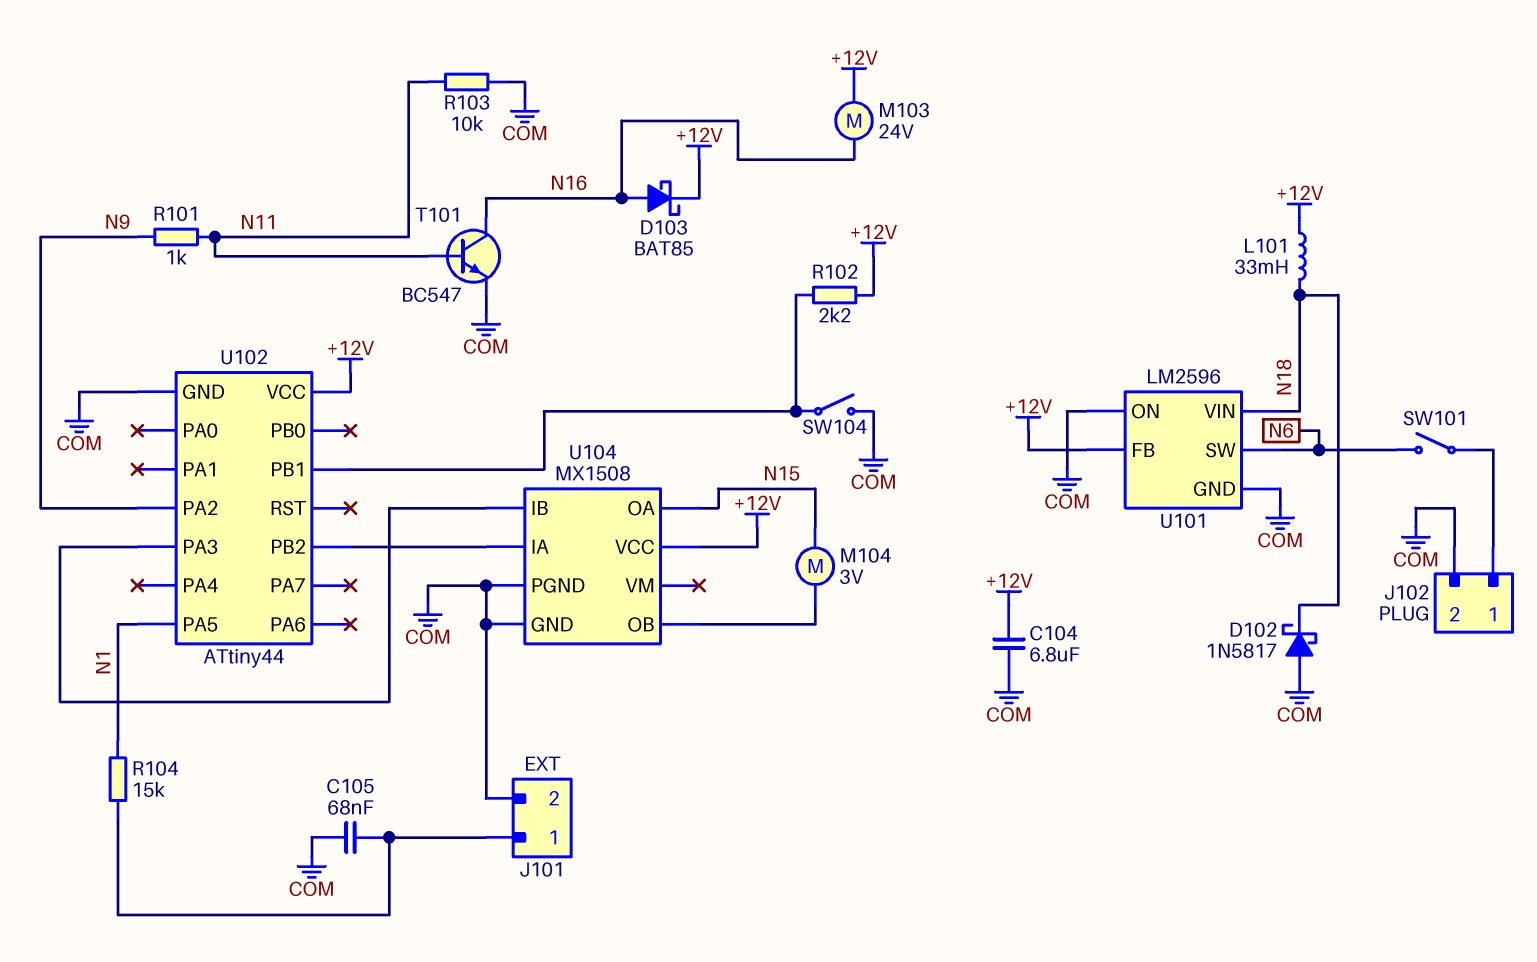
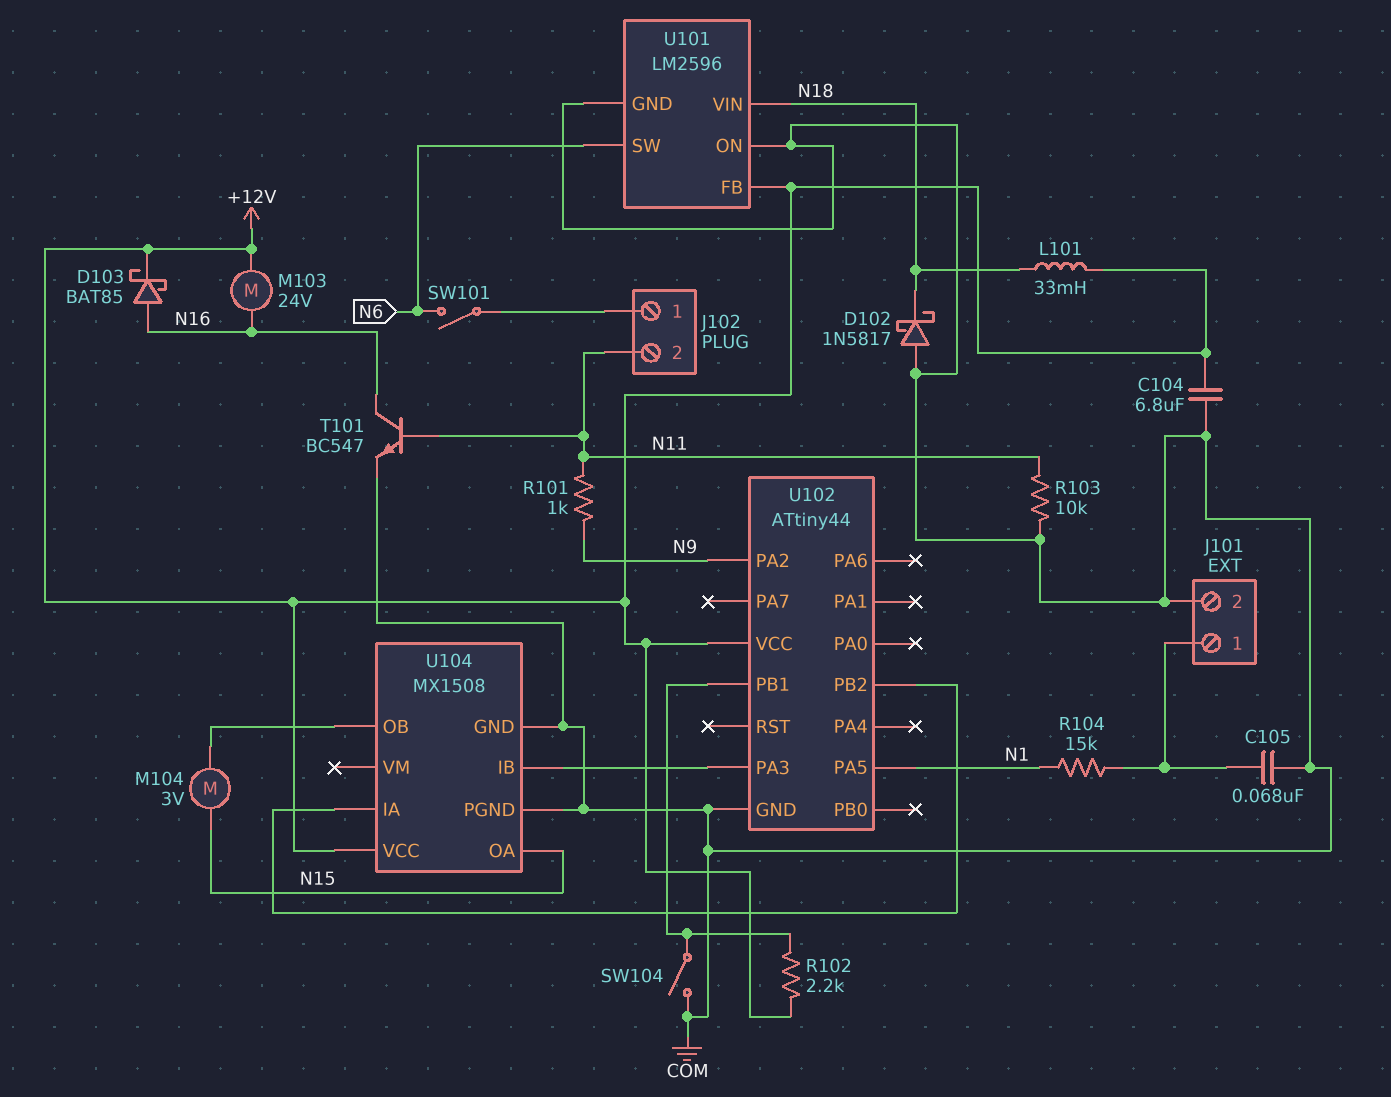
J102 pin 2: COM -> N11

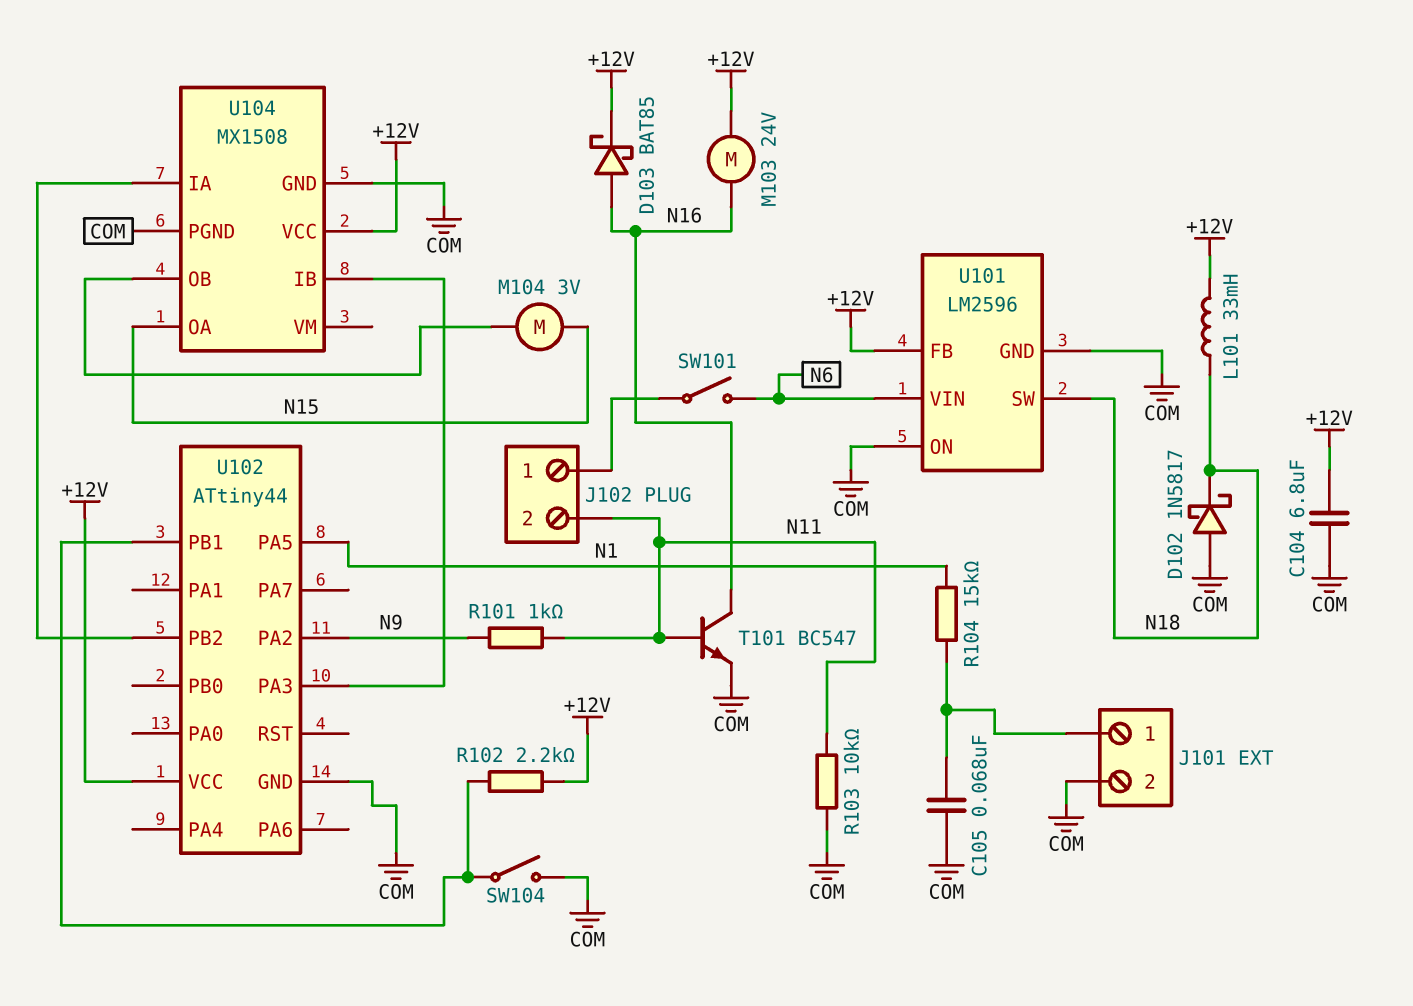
U101 pin SW: N6 -> N18
U101 pin VIN: N18 -> N6

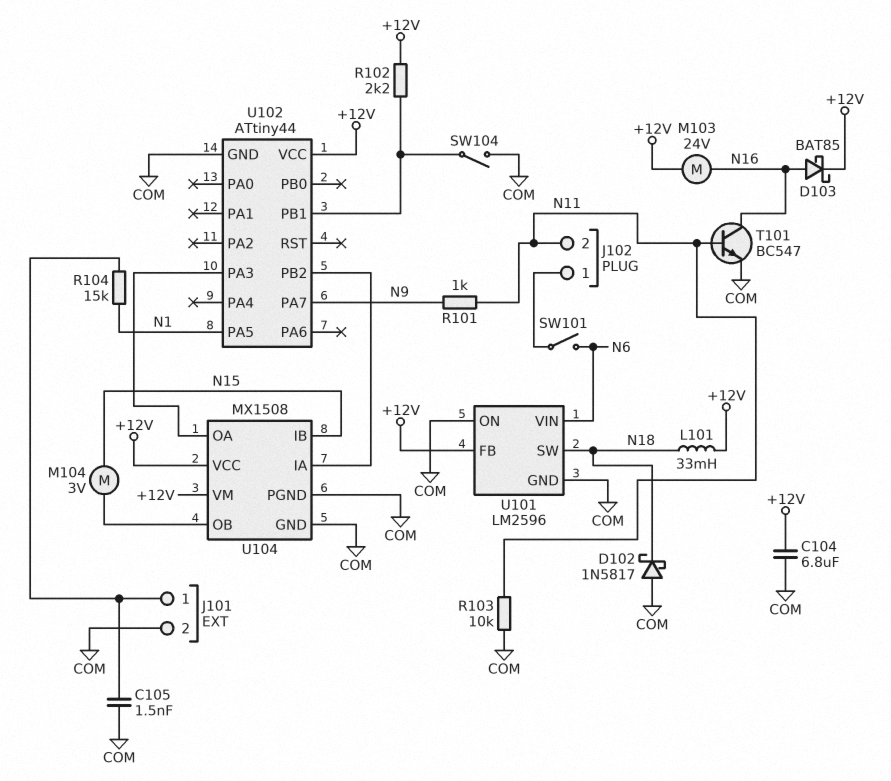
C105: 68nF (COM, J101/1) -> 1.5nF (COM, J101/1)
U102 pin PA2: N9 -> none
U102 pin PA7: none -> N9
U104 pin IB: U102/PA3 -> N15
U104 pin OA: N15 -> U102/PA3
U104 pin VM: none -> +12V

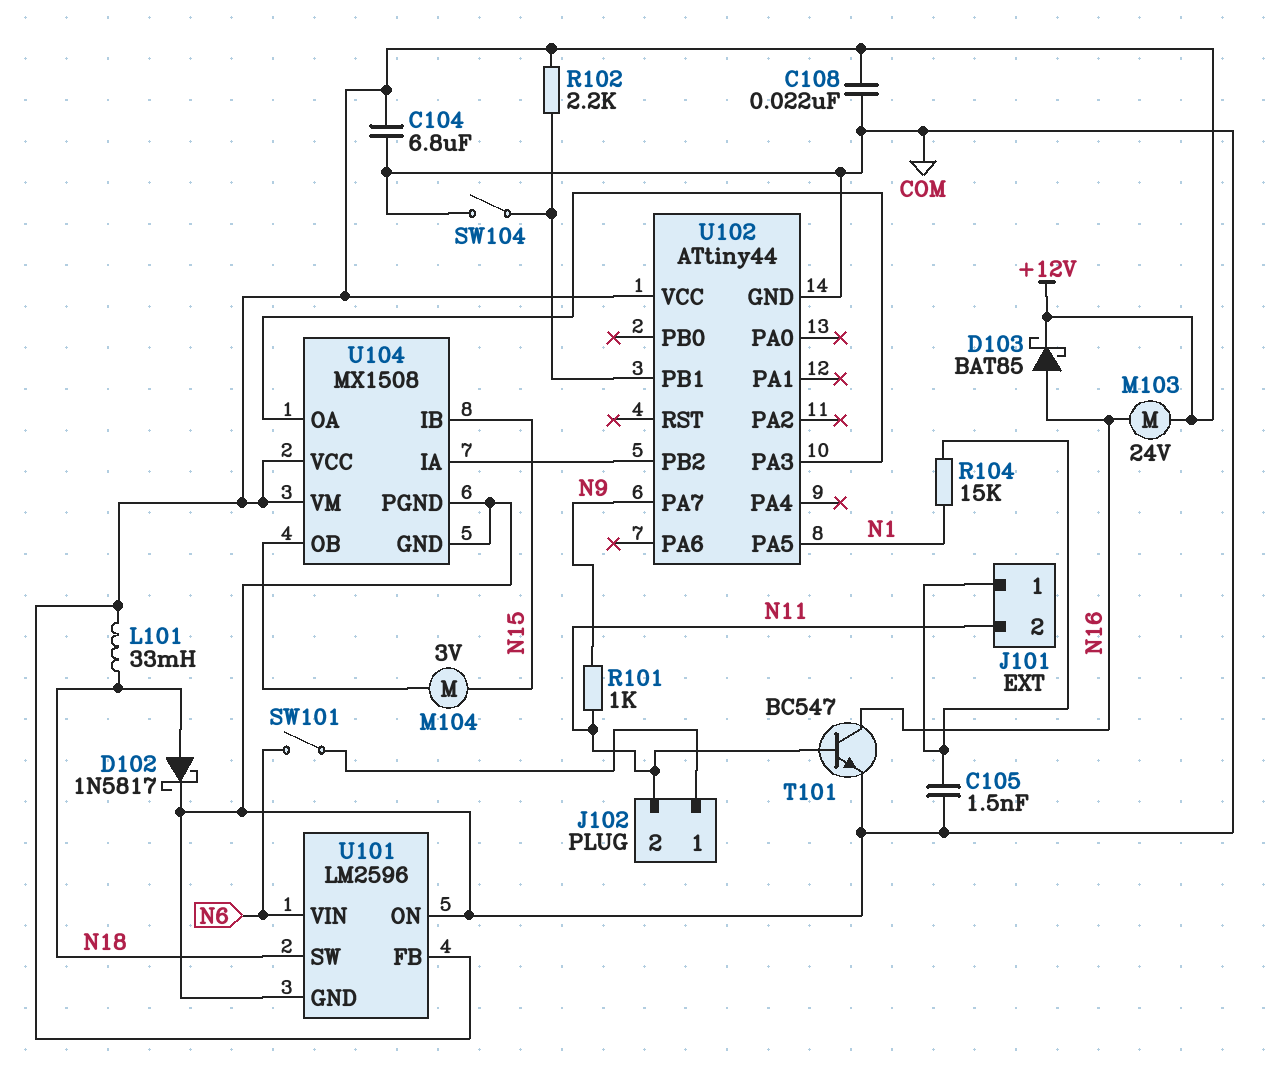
C108: none -> 22nF (+12V, COM)
D102: schottky 1N5817 (A COM, K N18) -> schottky 1N5817 (A N18, K COM)
J101 pin 2: COM -> N11
R103: 10k (COM, N11) -> none

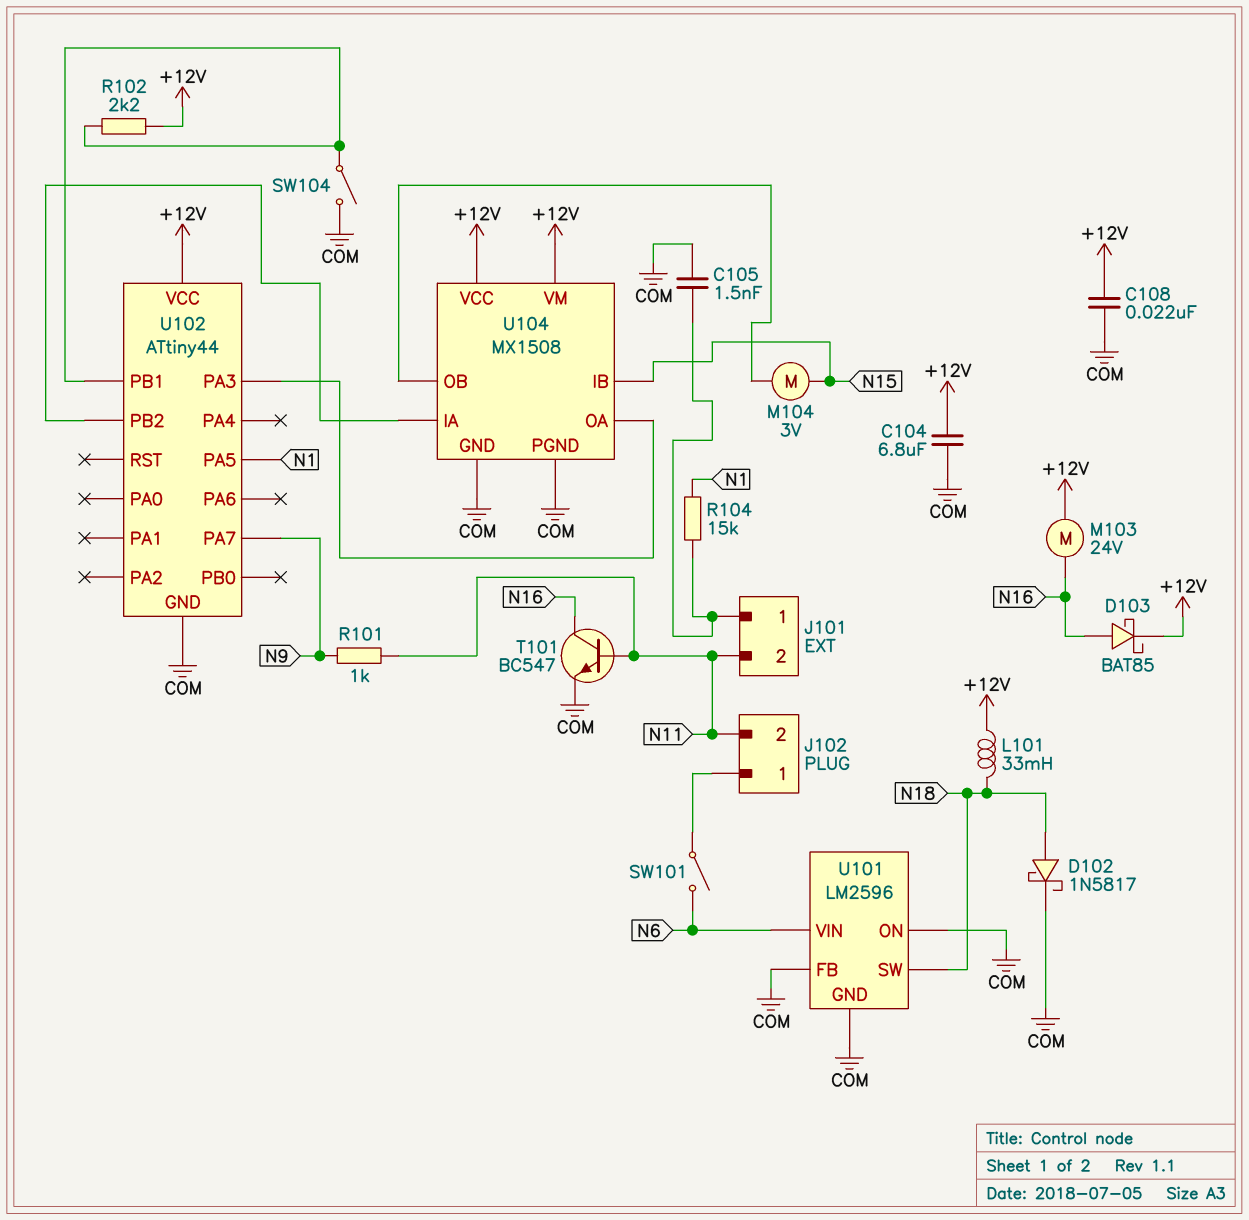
U101 pin FB: +12V -> COM

